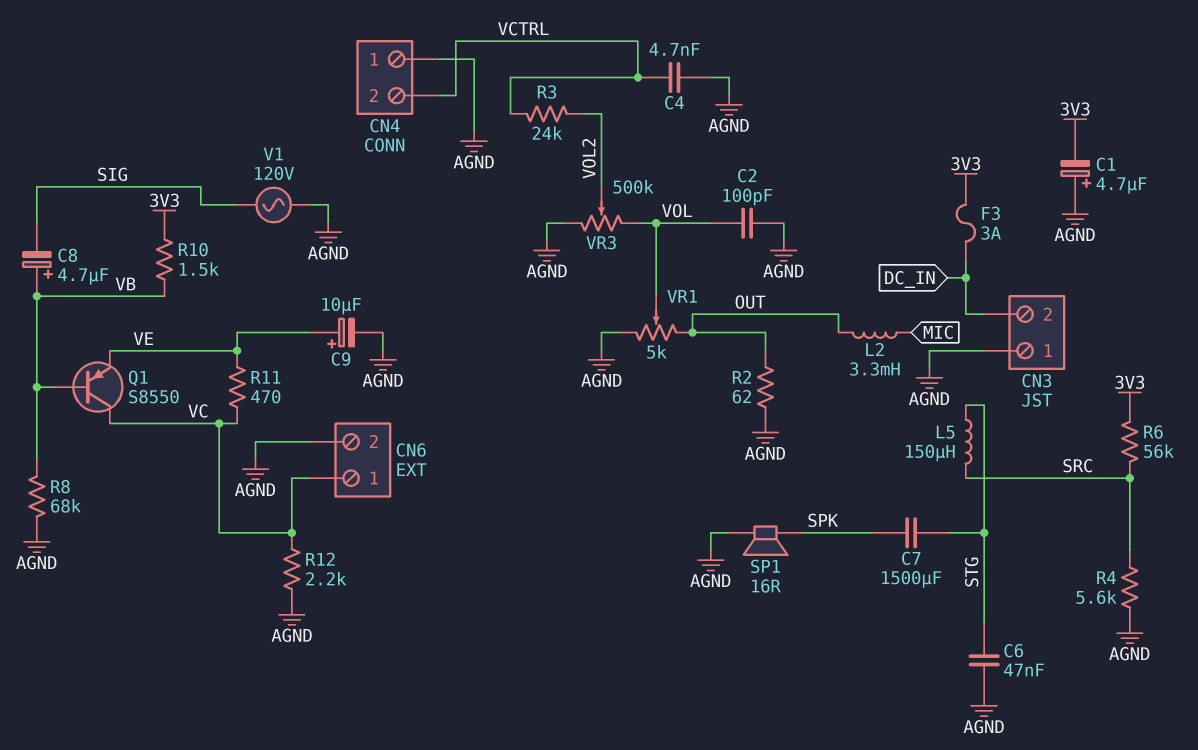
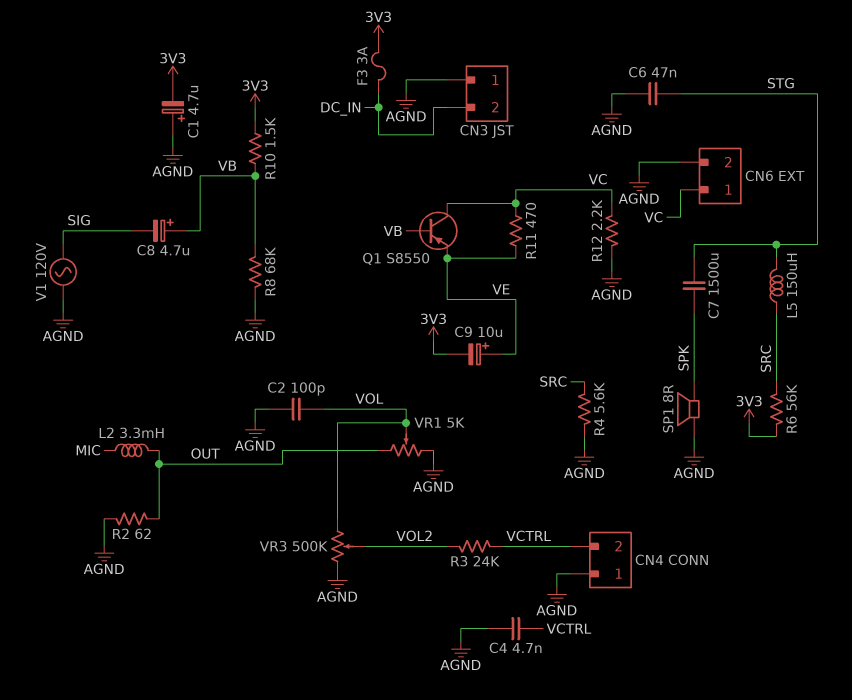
C9: 10uF (plus VE, minus AGND) -> 10uF (plus VE, minus 3V3)
SP1: speaker 16R (AGND, SPK) -> speaker 8R (AGND, SPK)

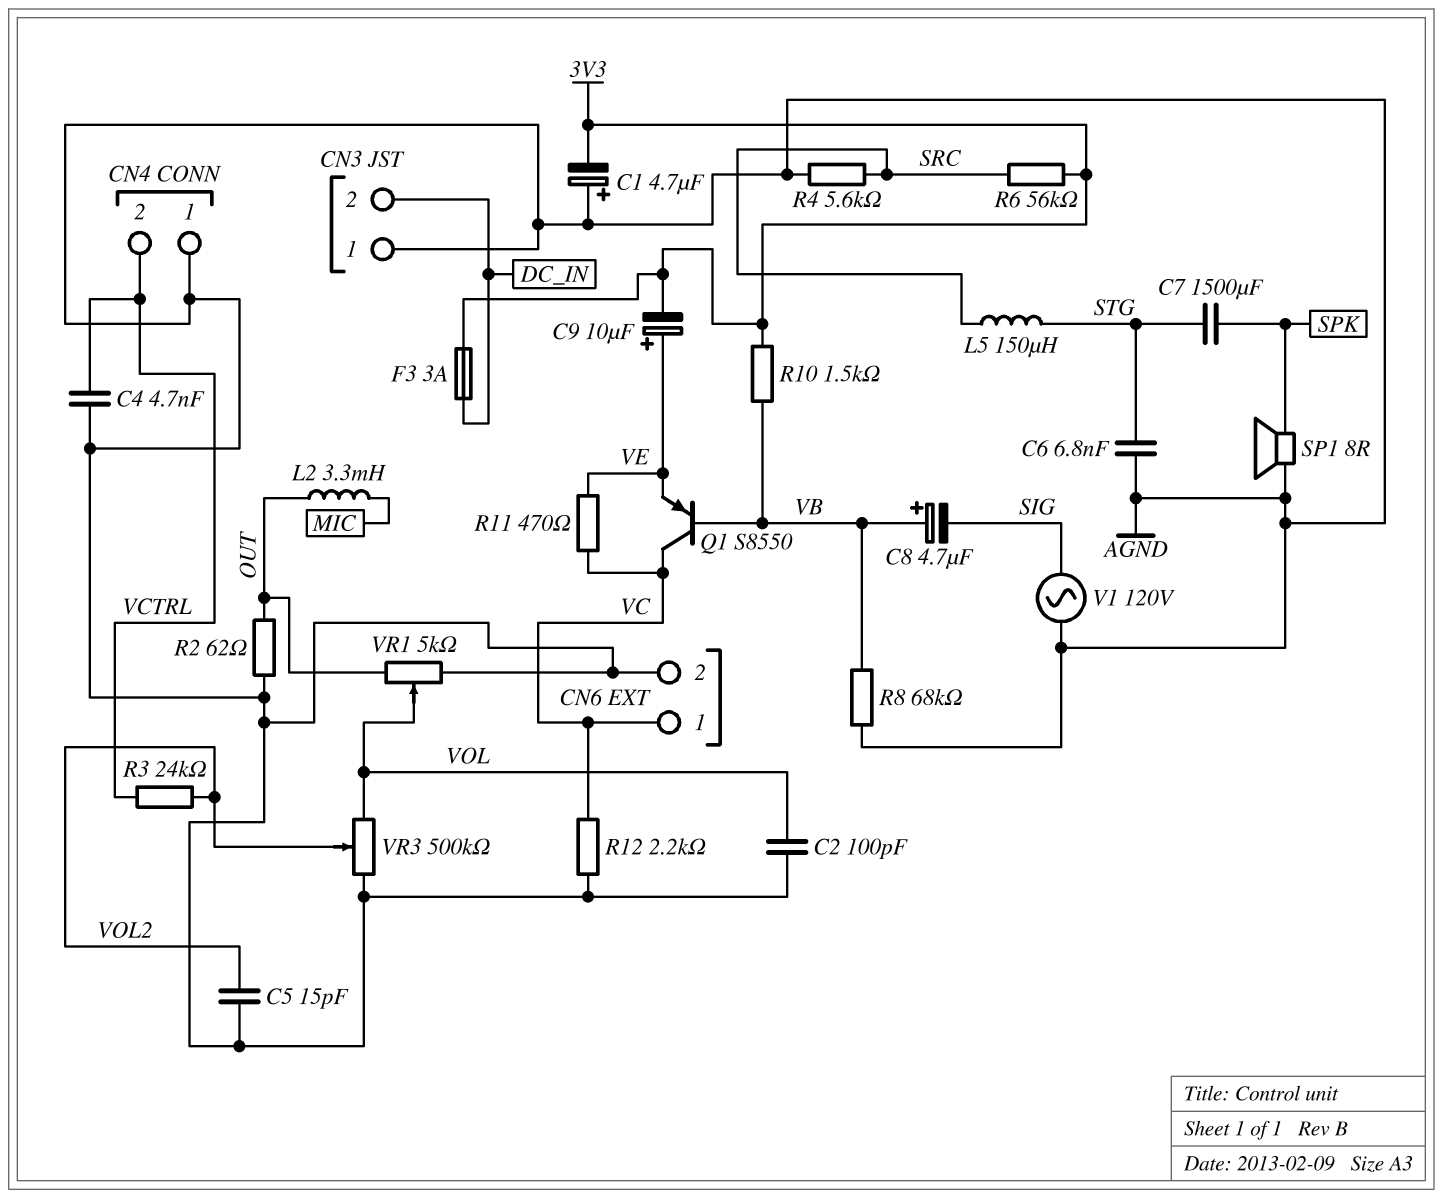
C5: none -> 15pF (AGND, VOL2)
C6: 47nF (AGND, STG) -> 6.8nF (AGND, STG)

